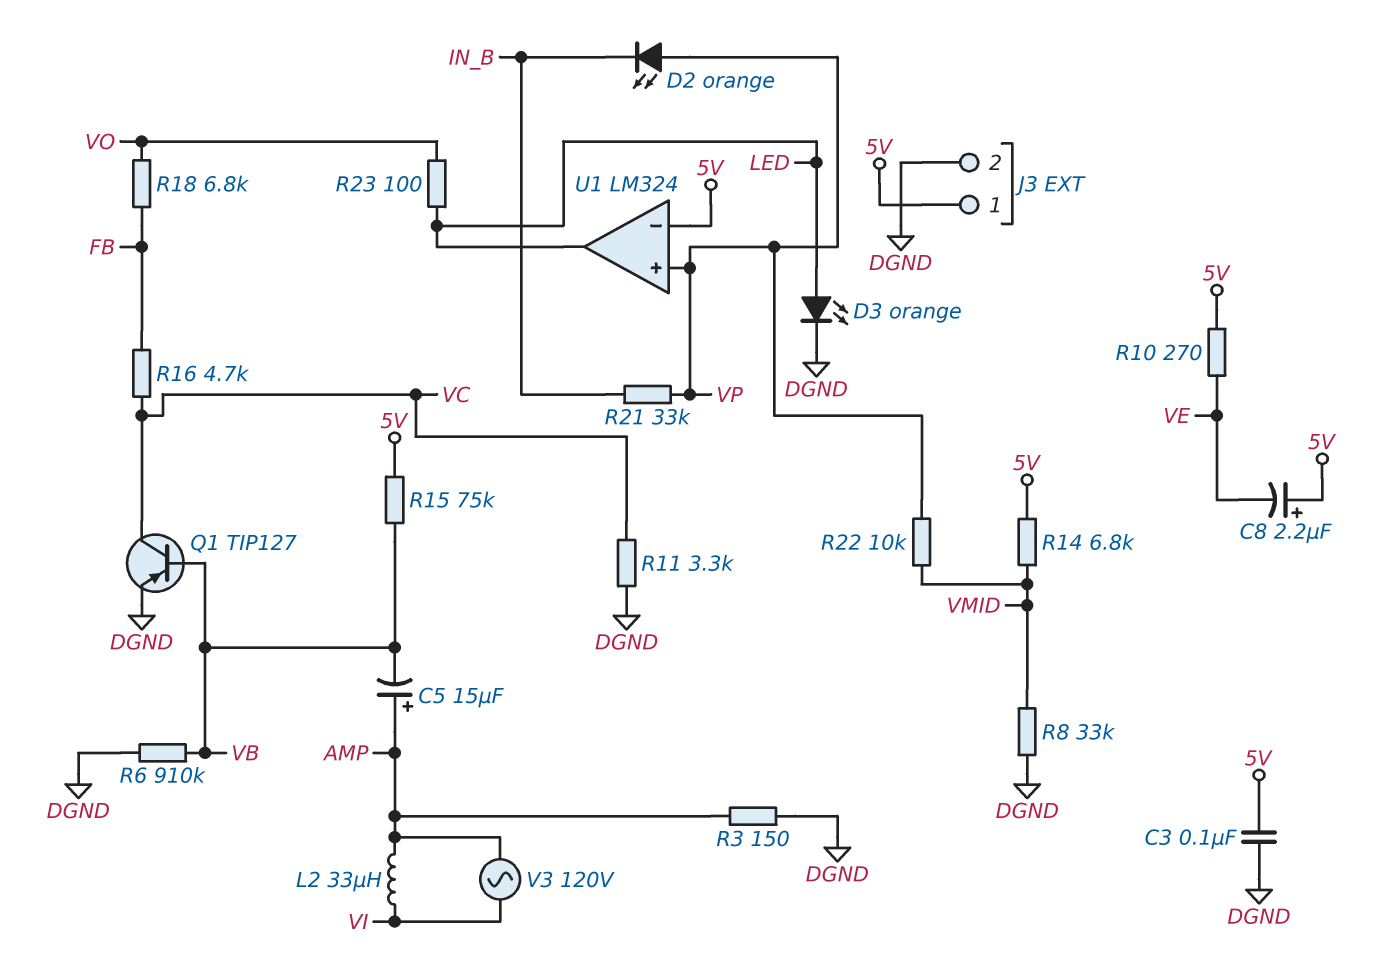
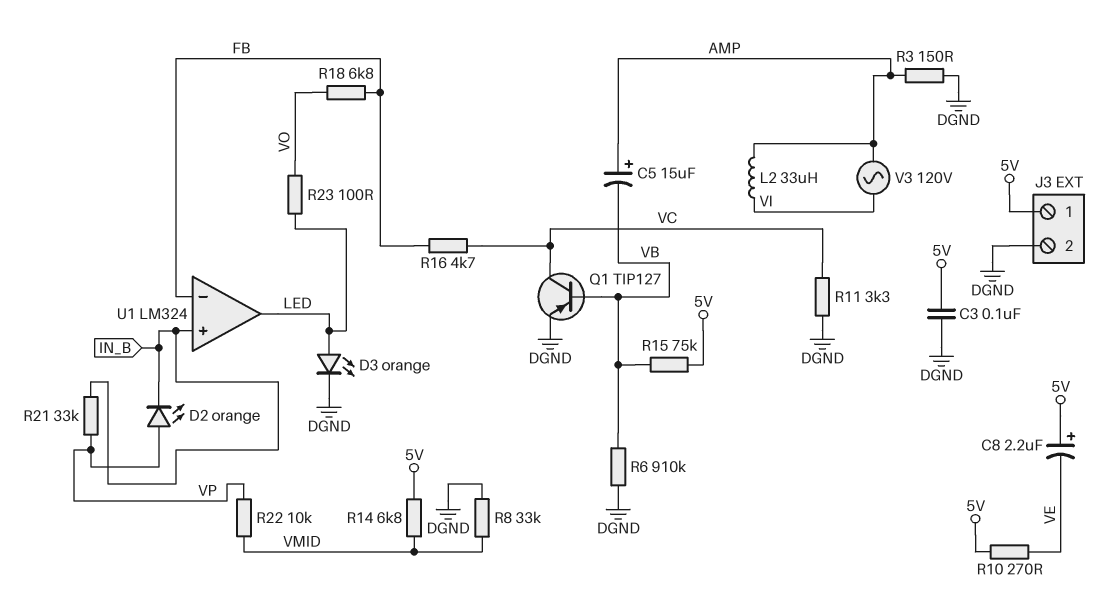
U1 pin in+: VP -> IN_B
U1 pin in-: 5V -> FB

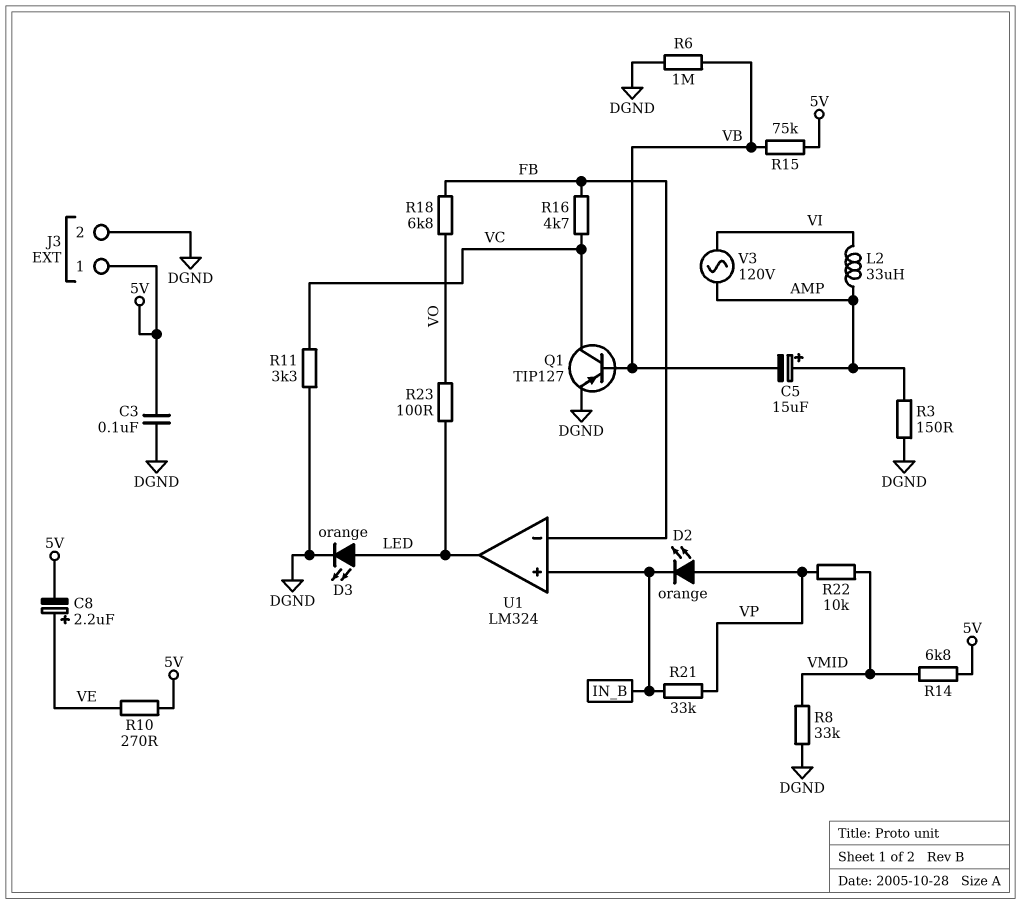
C8: 2.2uF (plus 5V, minus VE) -> 2.2uF (plus VE, minus 5V)
R6: 910k (DGND, VB) -> 1M (DGND, VB)

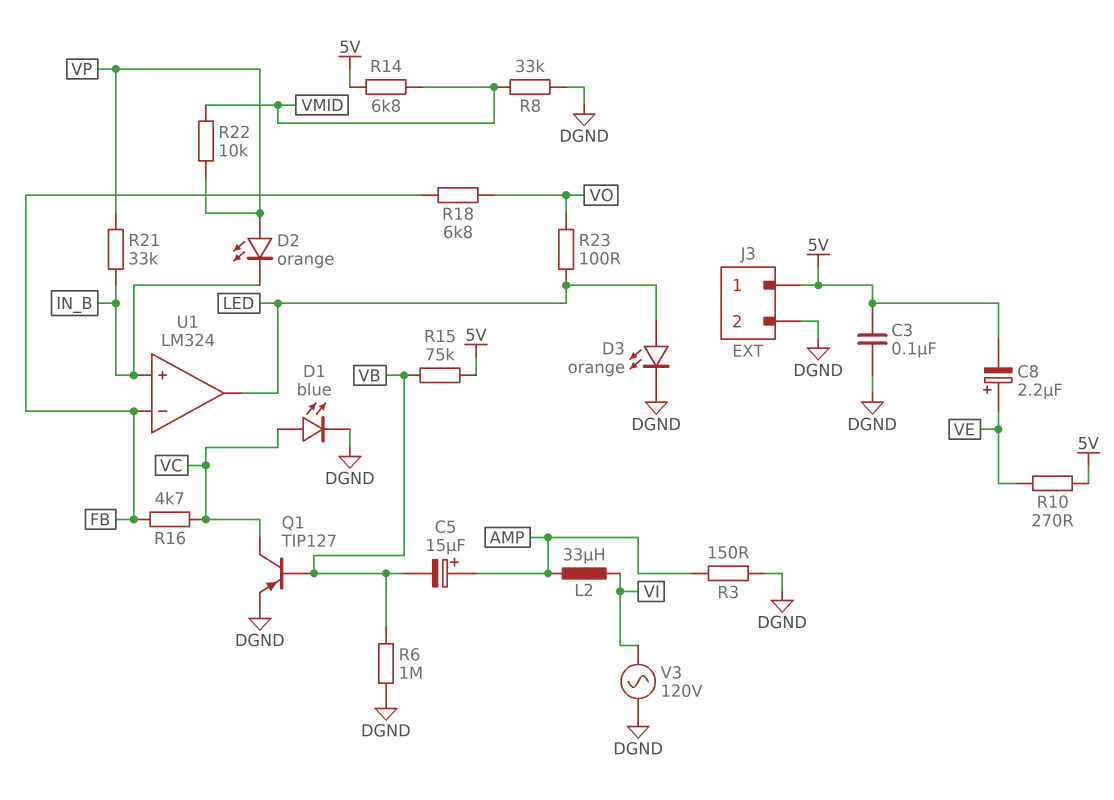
D1: none -> LED blue (A VC, K DGND)
R11: 3.3k (DGND, VC) -> none
V3: AC 120V (AMP, VI) -> AC 120V (DGND, VI)

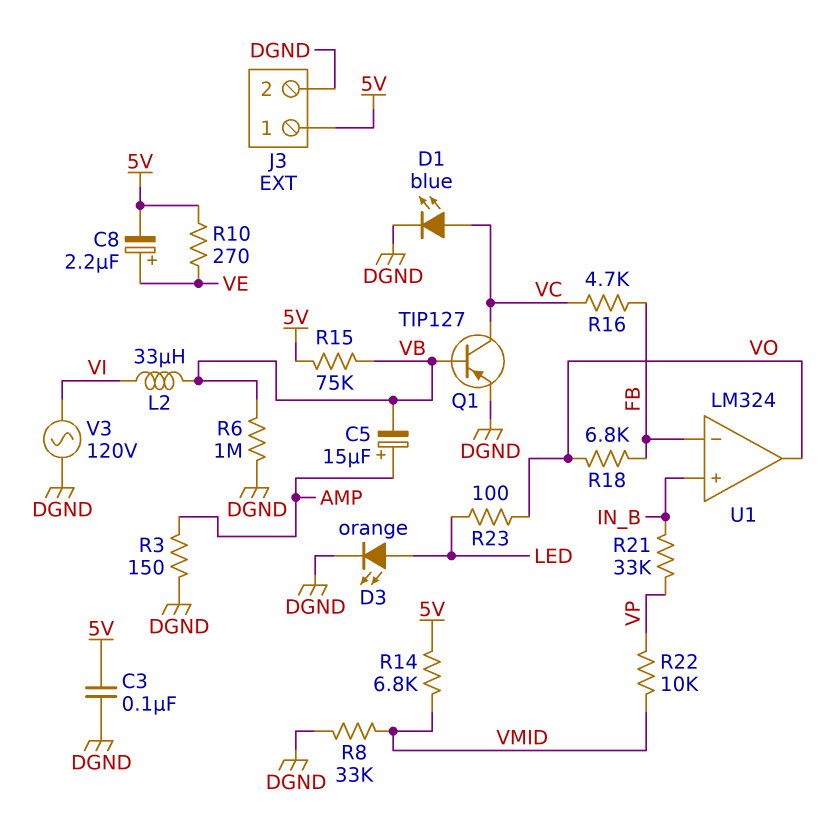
D2: LED orange (A VP, K IN_B) -> none
L2: 33uH (AMP, VI) -> 33uH (VB, VI)
U1 pin out: LED -> VO

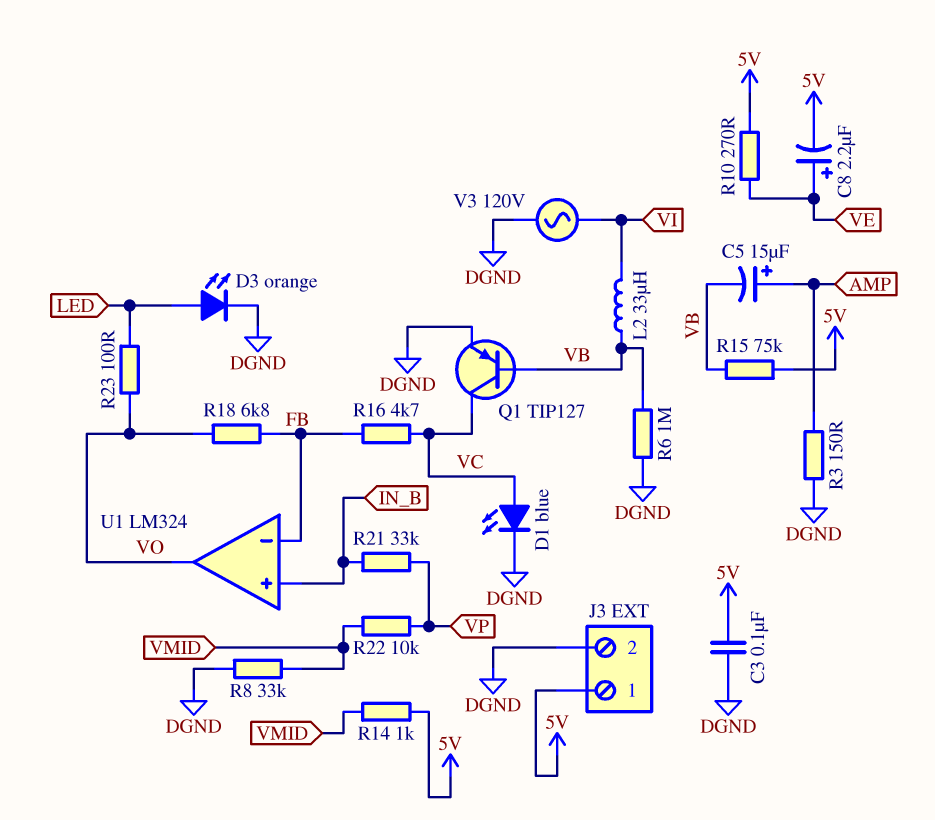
R14: 6.8k (5V, VMID) -> 1k (5V, VMID)

